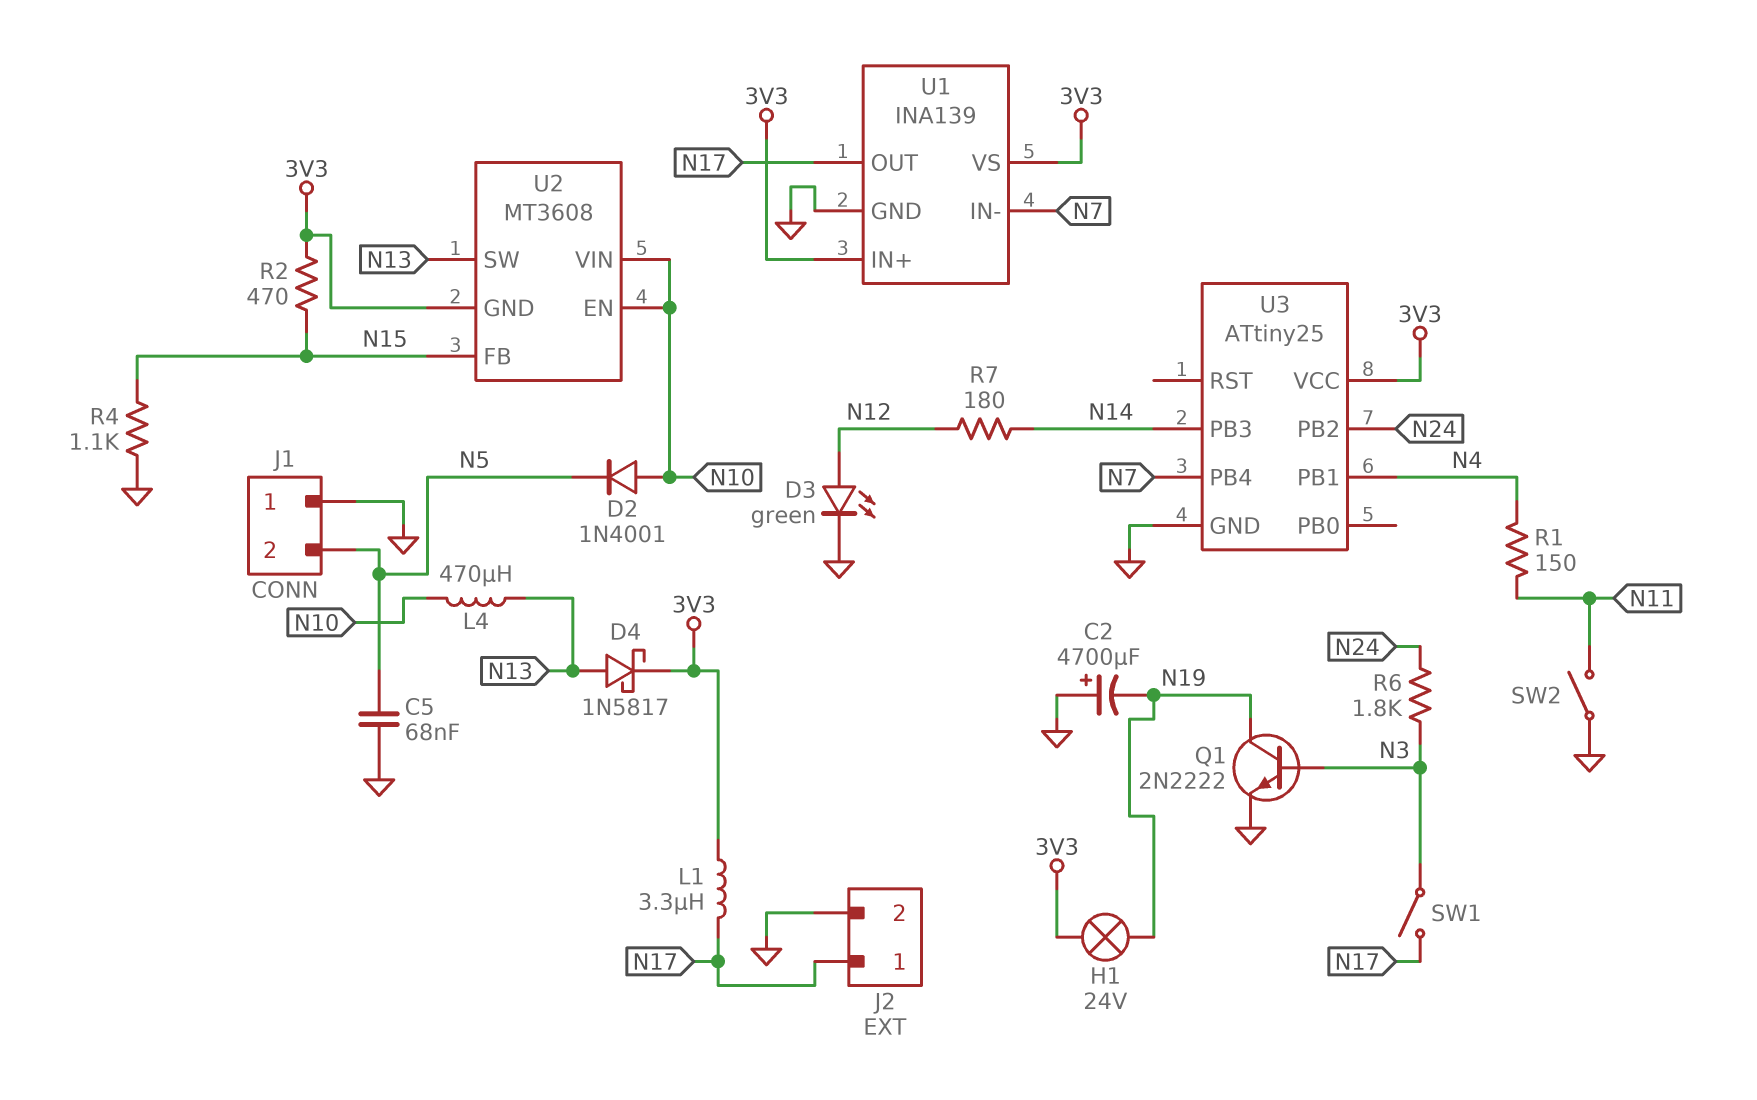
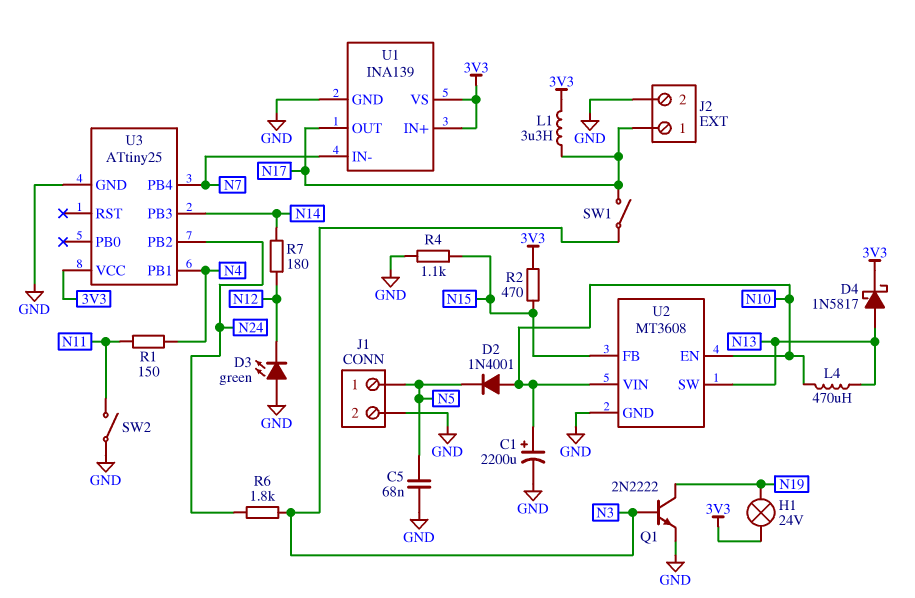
C1: none -> 2200uF (plus N10, minus GND)
C2: 4700uF (plus GND, minus N19) -> none
D3: LED green (A N12, K GND) -> LED green (A GND, K N12)
J1 pin 1: GND -> N5
J1 pin 2: N5 -> GND
U2 pin GND: 3V3 -> GND

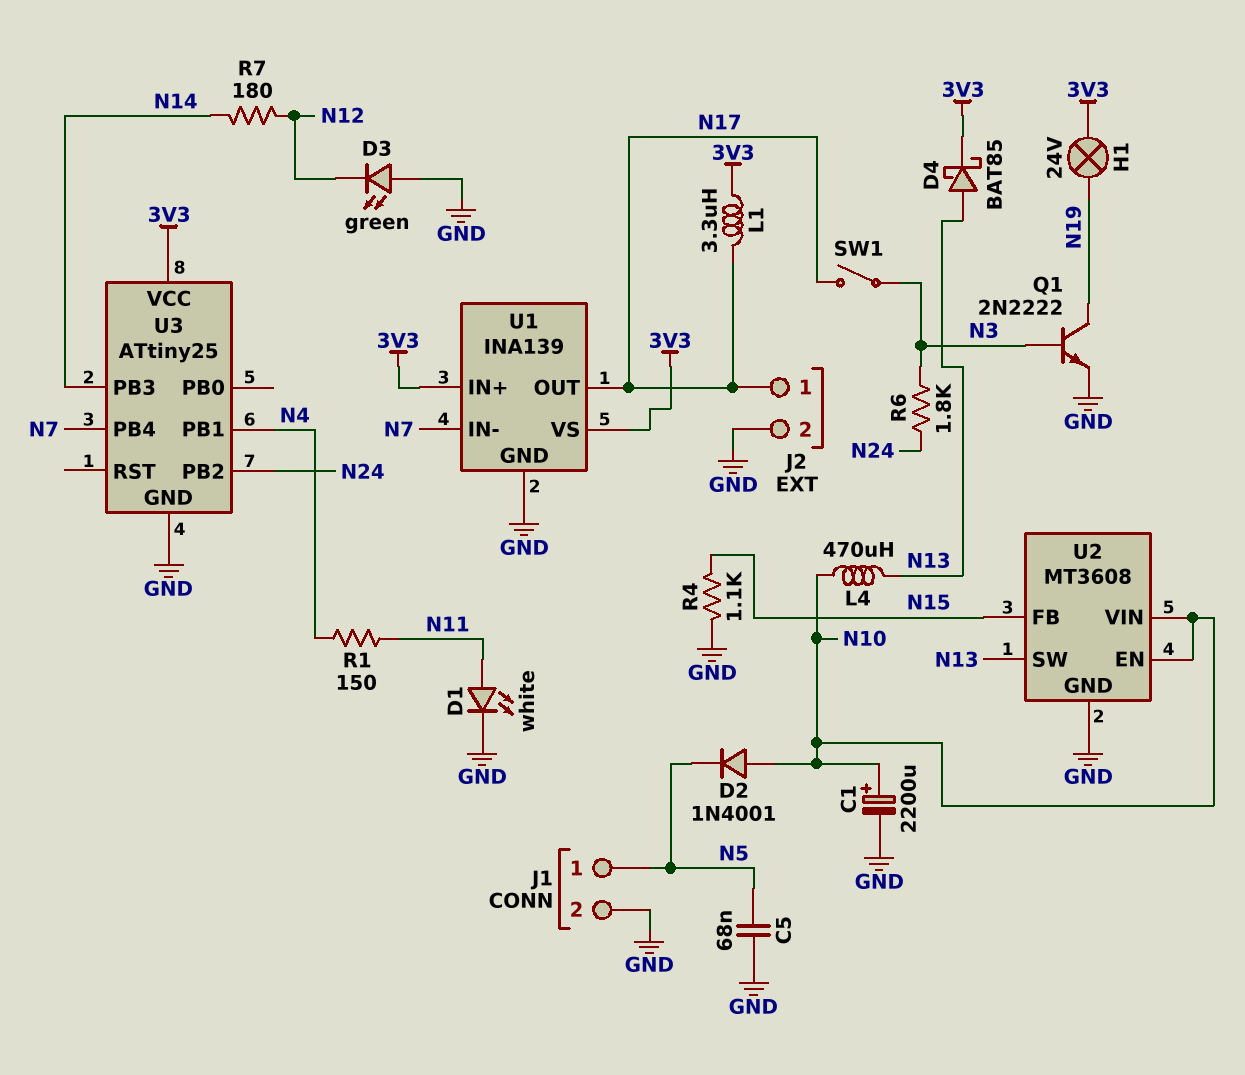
D1: none -> LED white (A N11, K GND)
D4: schottky 1N5817 (A N13, K 3V3) -> schottky BAT85 (A N13, K 3V3)
R2: 470 (3V3, N15) -> none
SW2: switch (GND, N11) -> none

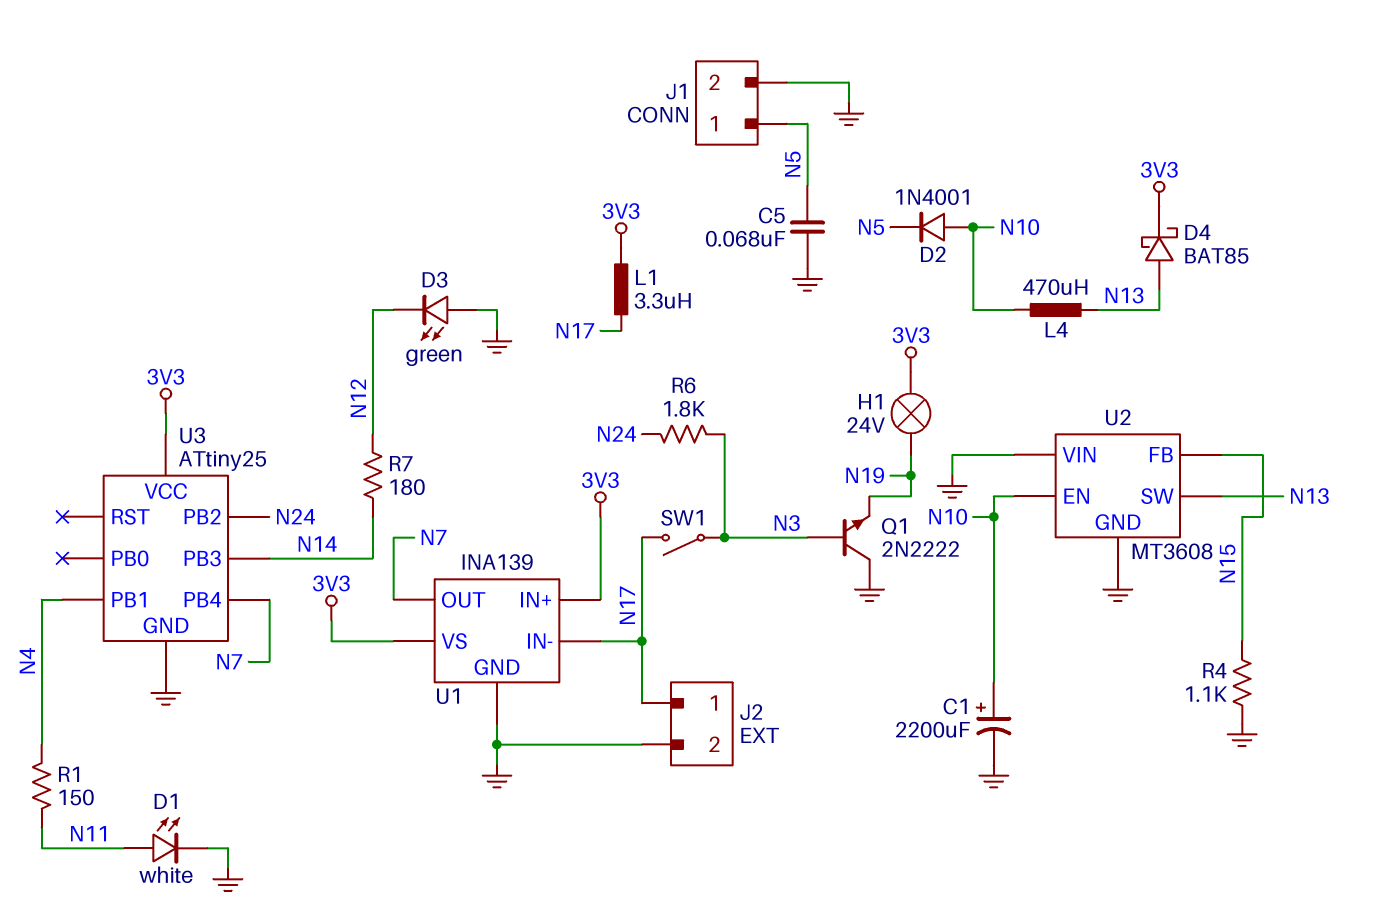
Q1: NPN 2N2222 (B N3, C N19, E GND) -> NPN 2N2222 (B N3, C GND, E N19)
U1 pin IN-: N7 -> N17
U1 pin OUT: N17 -> N7
U2 pin VIN: N10 -> GND

